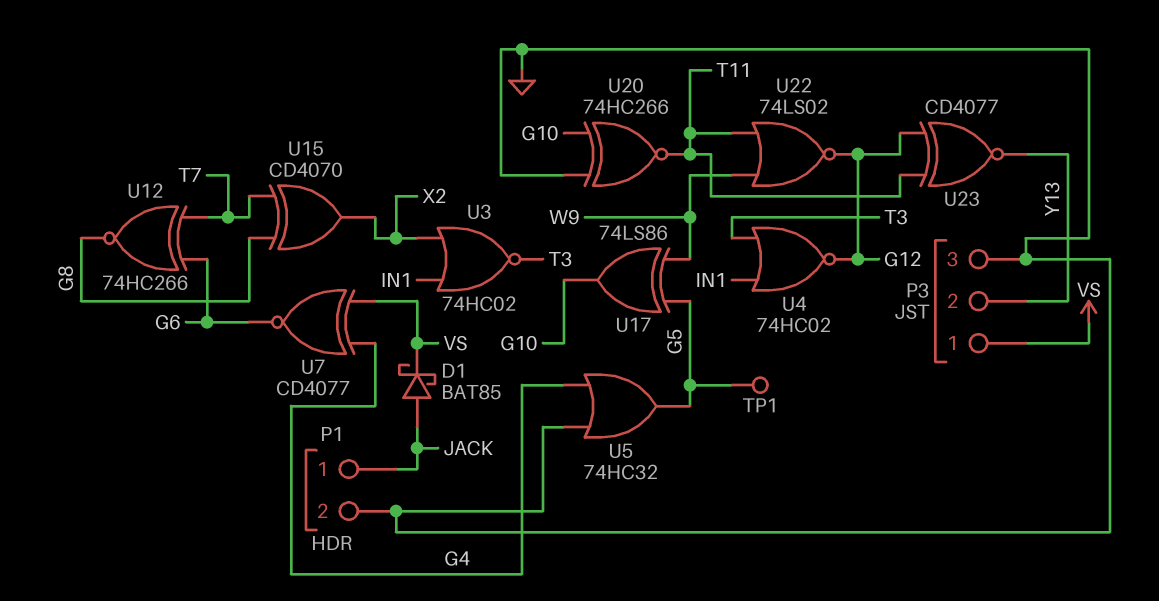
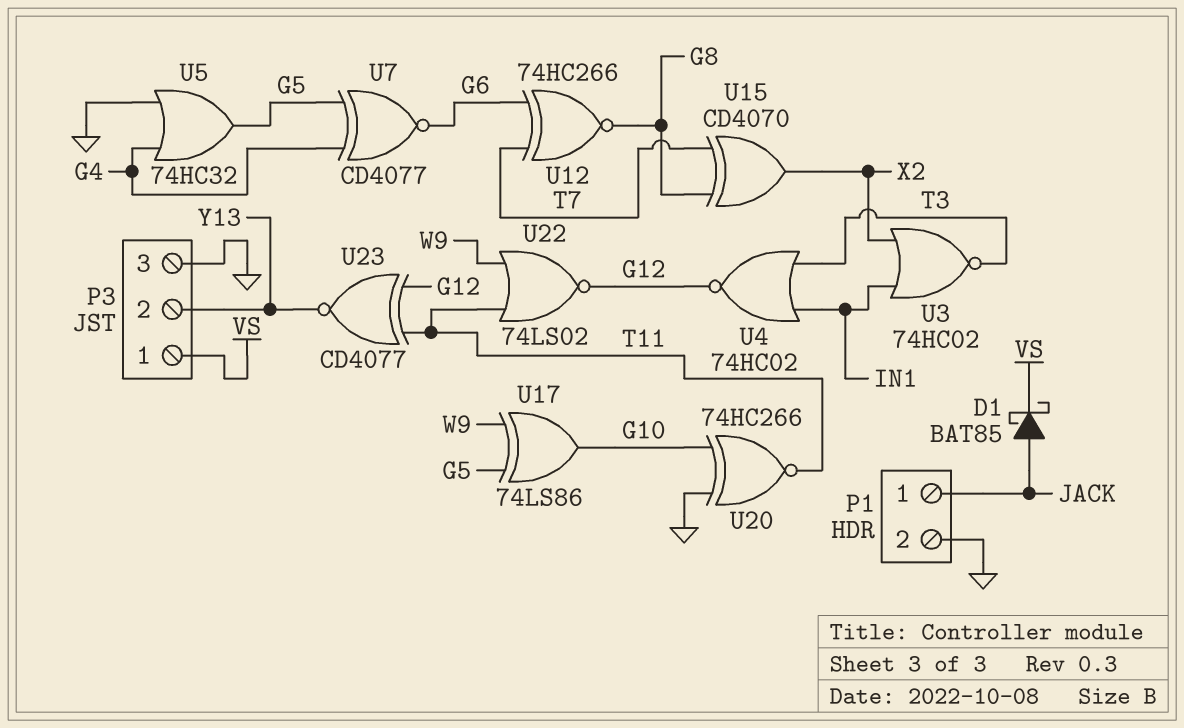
TP1: test point (G5) -> none
U7: XNOR CD4077 (in G4, in VS, out G6) -> XNOR CD4077 (in G4, in G5, out G6)

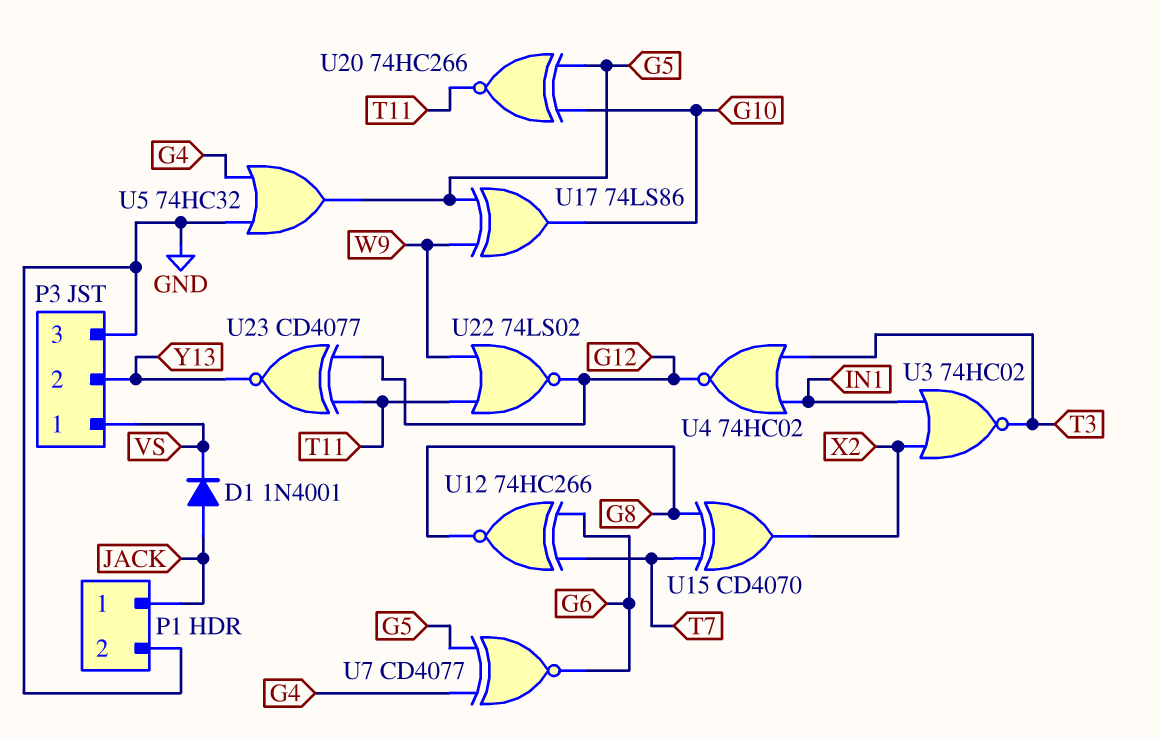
D1: schottky BAT85 (A JACK, K VS) -> diode 1N4001 (A JACK, K VS)
U20: XNOR 74HC266 (in G10, in GND, out T11) -> XNOR 74HC266 (in G5, in G10, out T11)

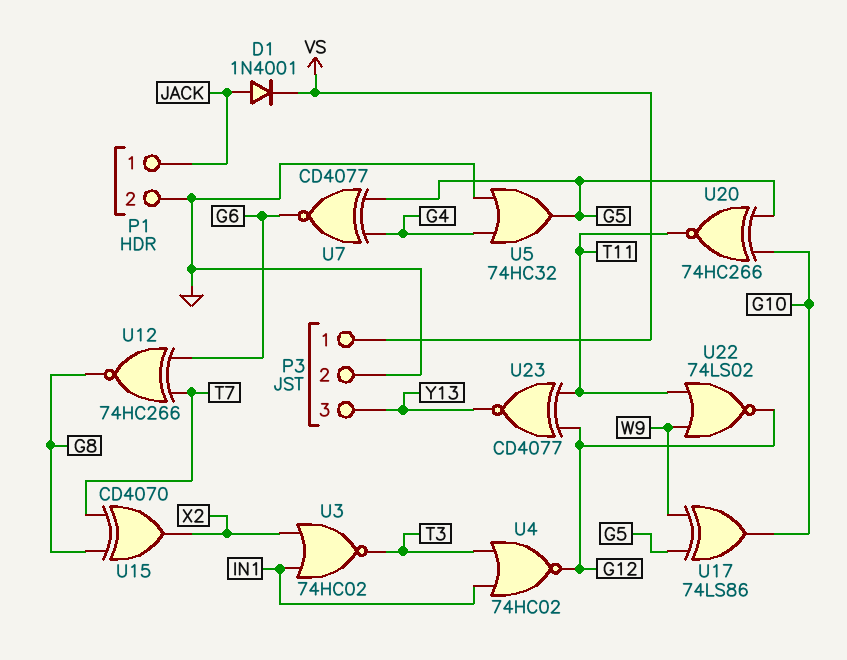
P3 pin 2: Y13 -> GND
P3 pin 3: GND -> Y13

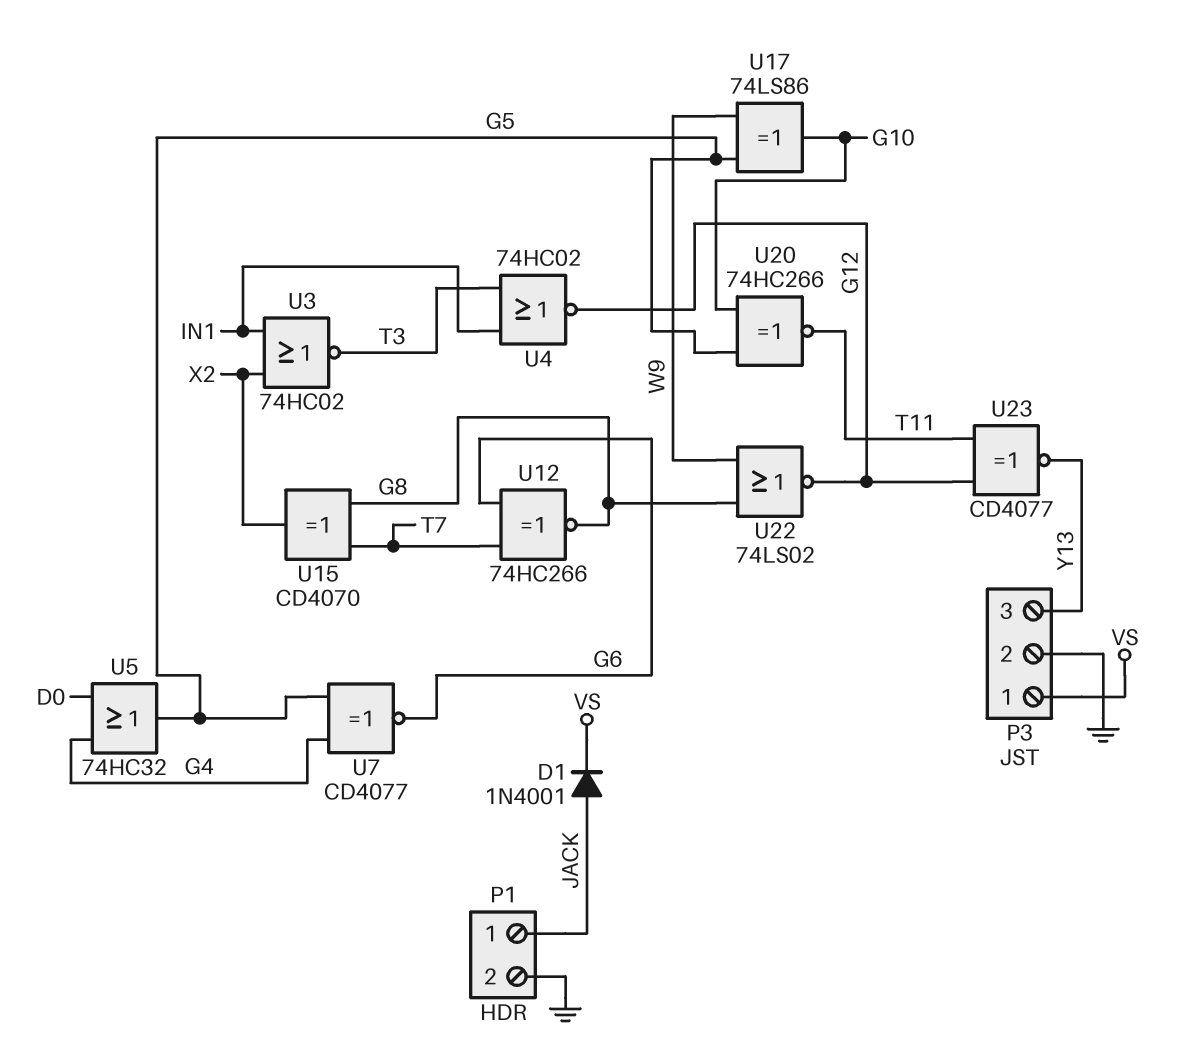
U5: OR 74HC32 (in G4, in GND, out G5) -> OR 74HC32 (in D0, in G4, out G5)
U22: NOR 74LS02 (in T11, in W9, out G12) -> NOR 74LS02 (in G8, in W9, out G12)

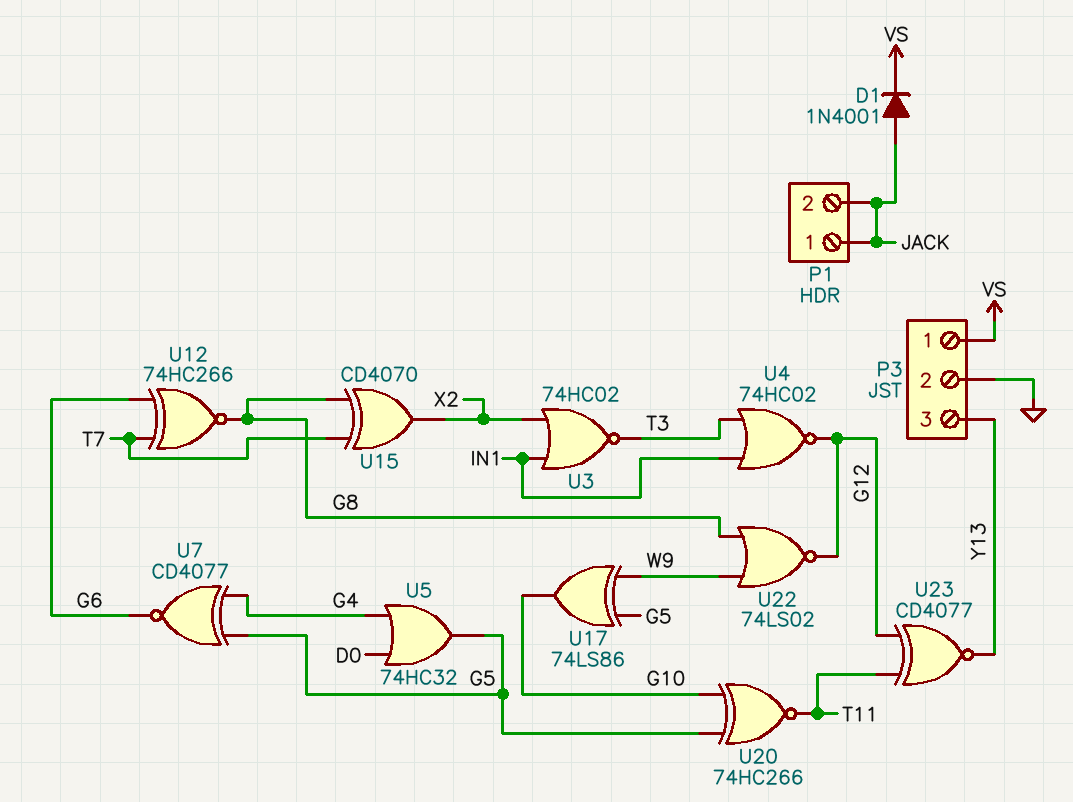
P1 pin 2: GND -> JACK

